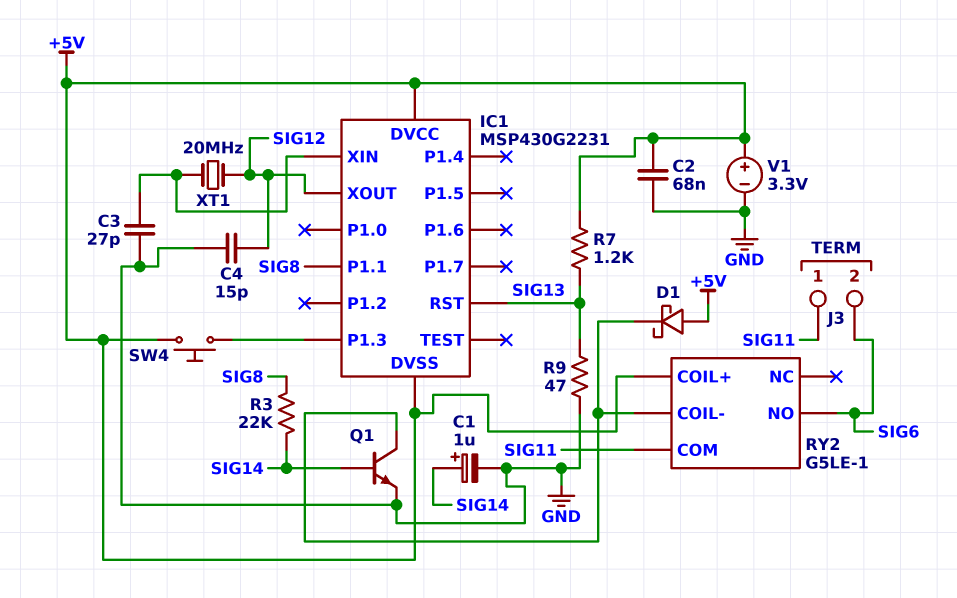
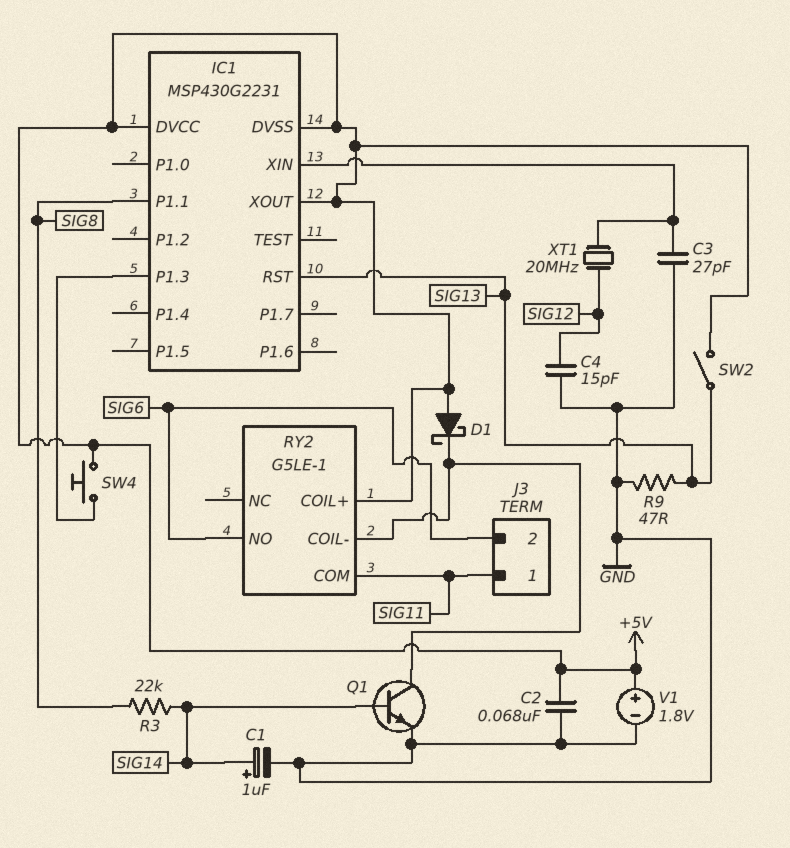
IC1 pin XOUT: SIG12 -> +5V
R7: 1.2k (+5V, SIG13) -> none
SW2: none -> switch (+5V, SIG13)
V1: 3.3V (plus +5V, minus GND) -> 1.8V (plus +5V, minus GND)

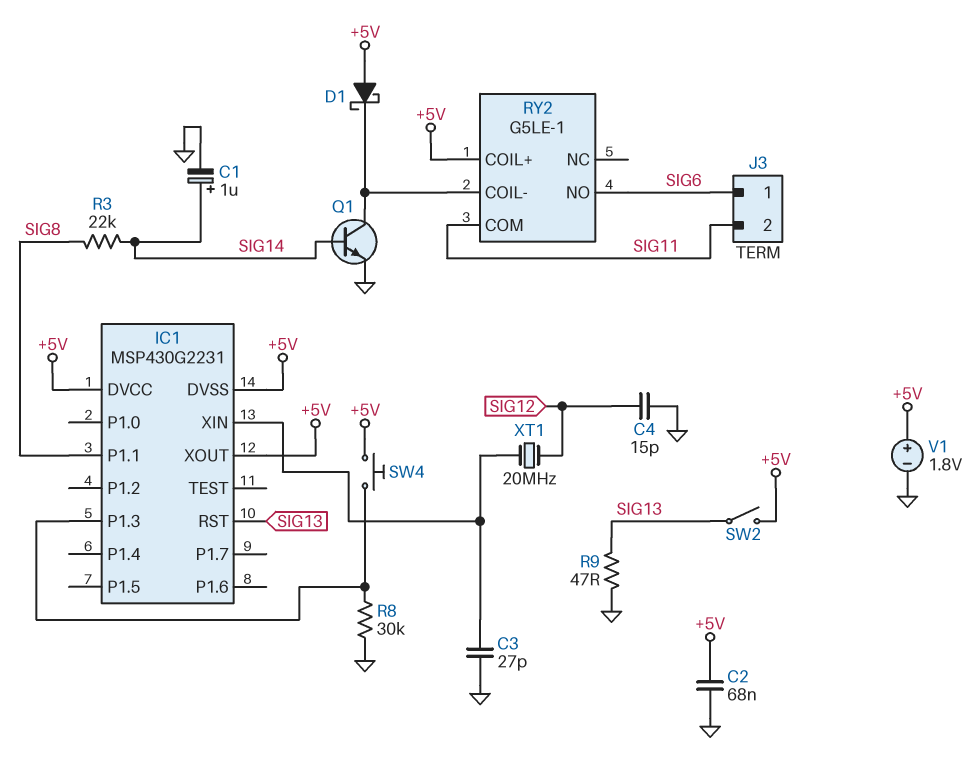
J3 pin 1: SIG11 -> SIG6
J3 pin 2: SIG6 -> SIG11
R8: none -> 30k (GND, IC1/P1.3)

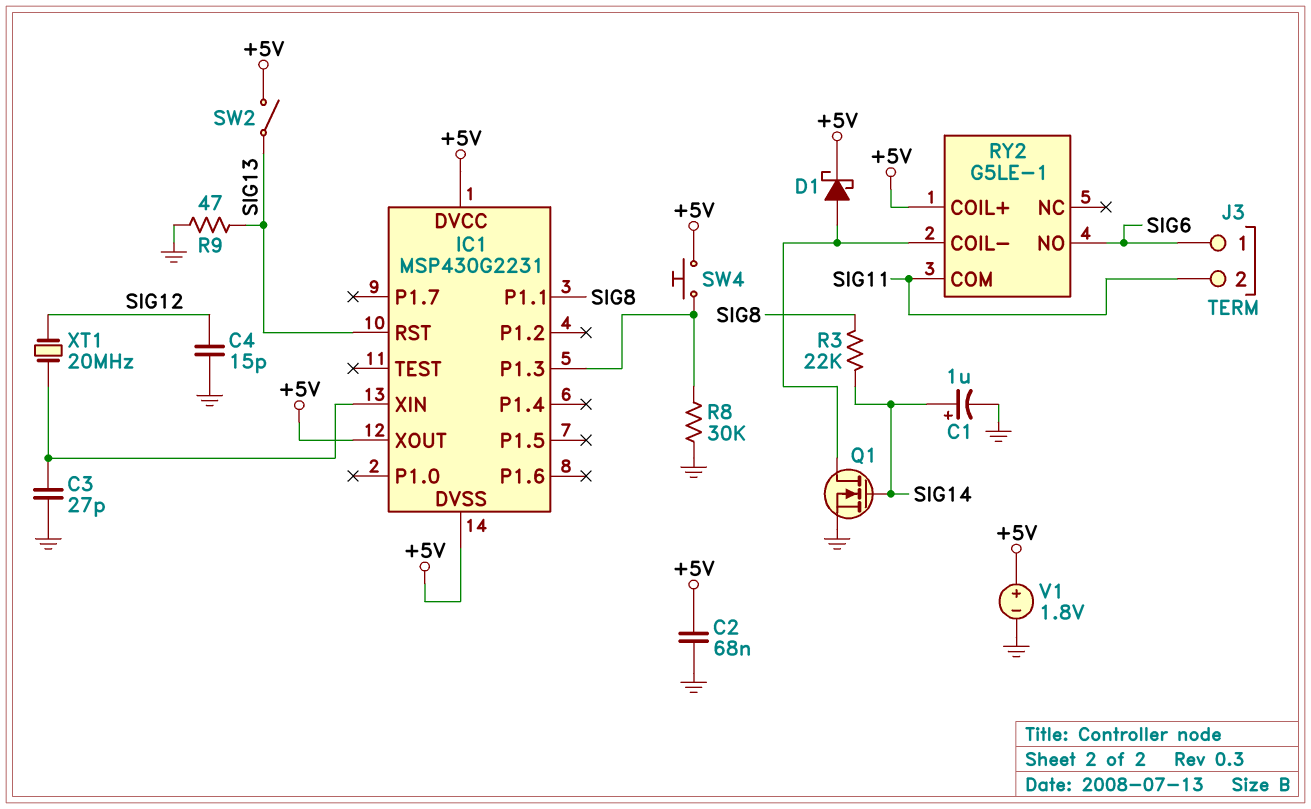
D1: schottky (A +5V, K RY2/COIL-) -> schottky (A RY2/COIL-, K +5V)
Q1: NPN (B SIG14, C RY2/COIL-, E GND) -> NMOS (G SIG14, D RY2/COIL-, S GND)

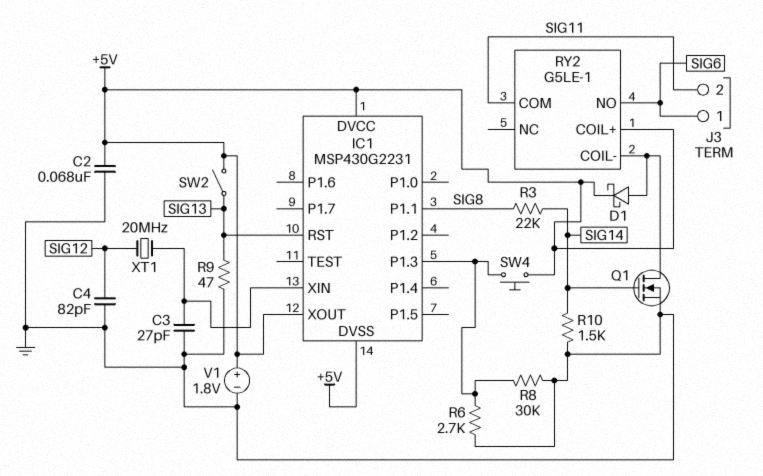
C1: 1uF (plus SIG14, minus GND) -> none
C4: 15pF (GND, SIG12) -> 82pF (GND, SIG12)
R6: none -> 2.7k (GND, IC1/P1.3)
R10: none -> 1.5k (GND, SIG14)

